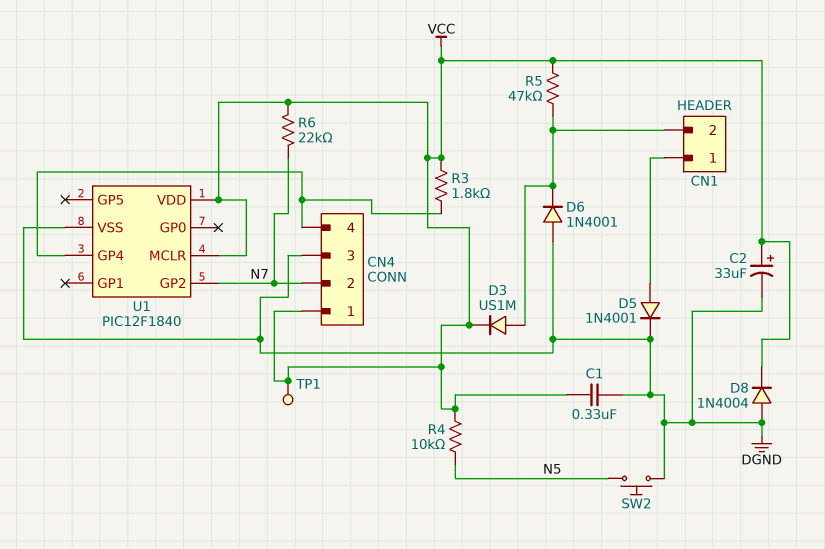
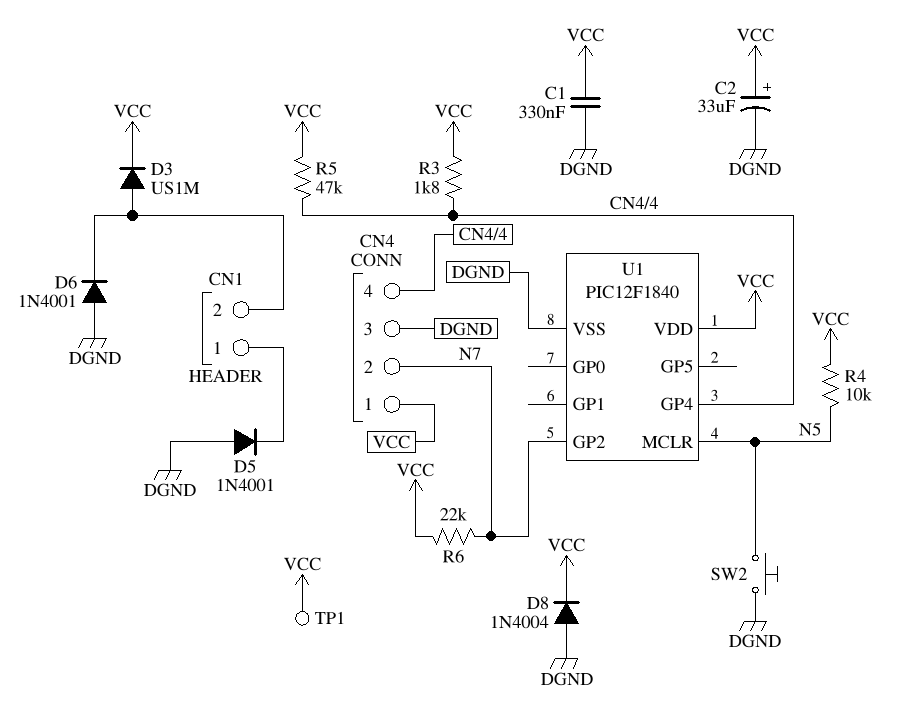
D5: diode 1N4001 (A CN1/1, K DGND) -> diode 1N4001 (A DGND, K CN1/1)
R5: 47k (CN1/2, VCC) -> 47k (CN4/4, VCC)
U1 pin MCLR: VCC -> N5

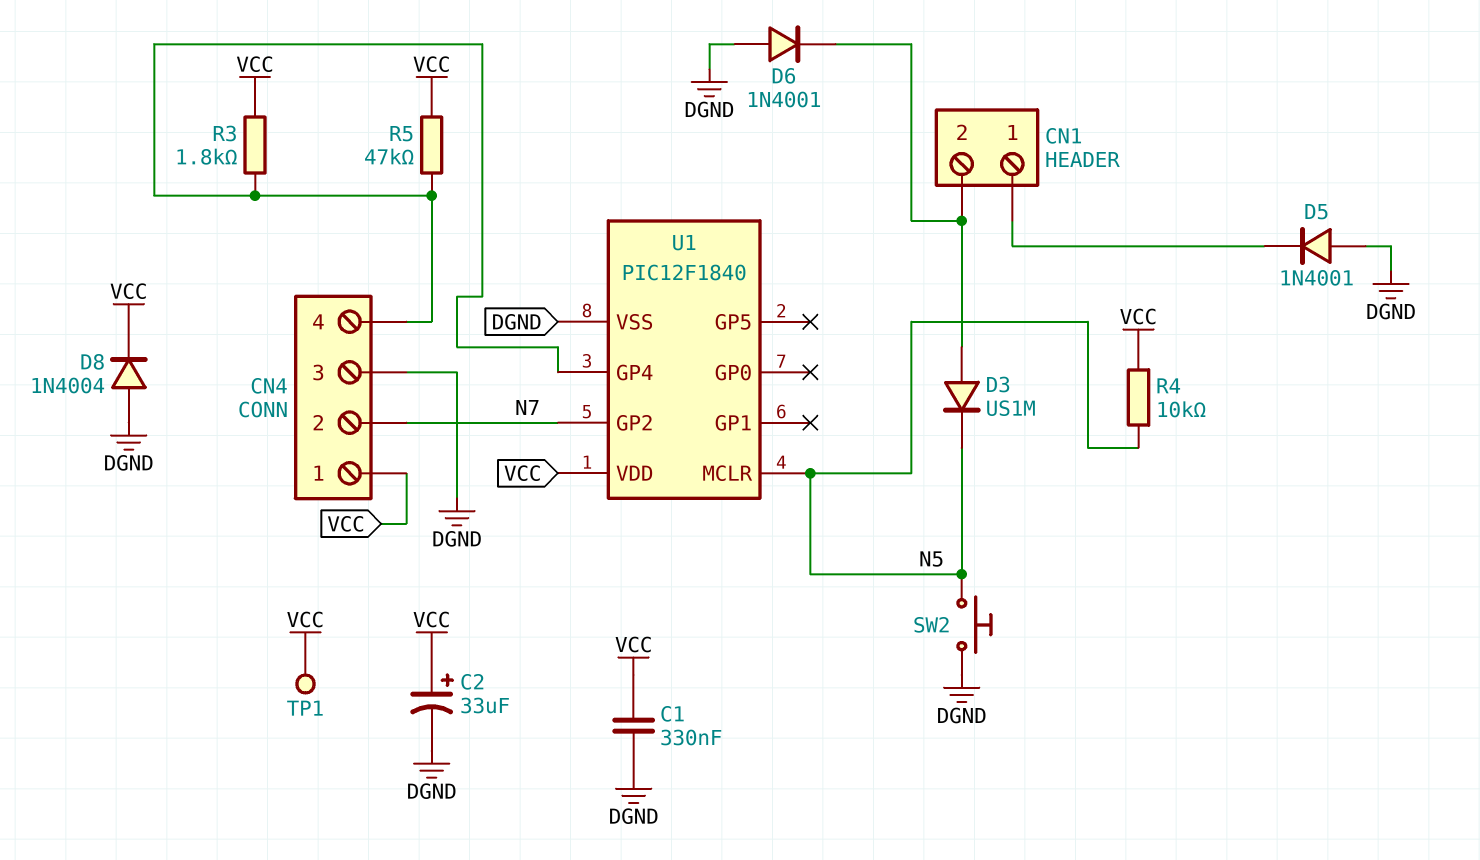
D3: diode US1M (A CN1/2, K VCC) -> diode US1M (A CN1/2, K N5)
R6: 22k (N7, VCC) -> none

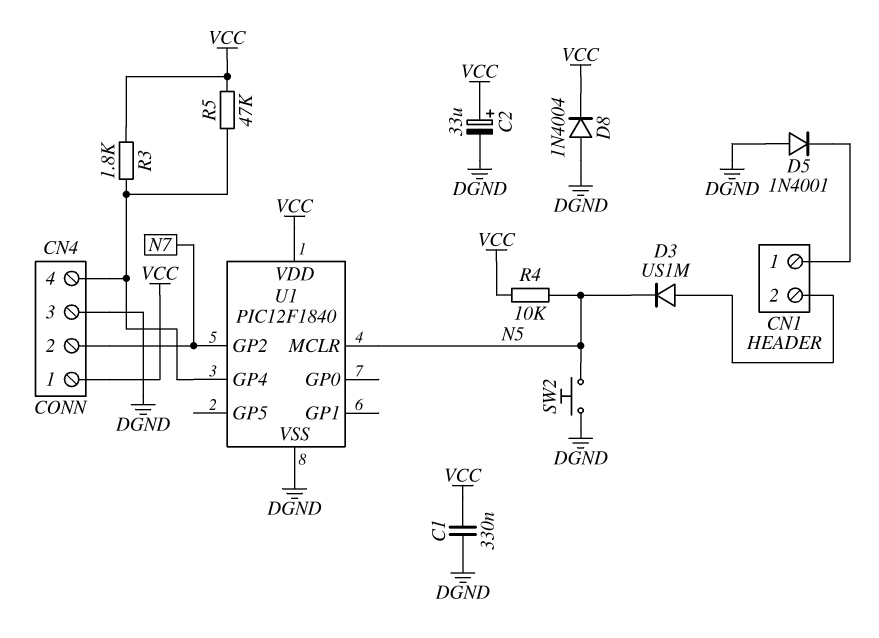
D6: diode 1N4001 (A DGND, K CN1/2) -> none
TP1: test point (VCC) -> none

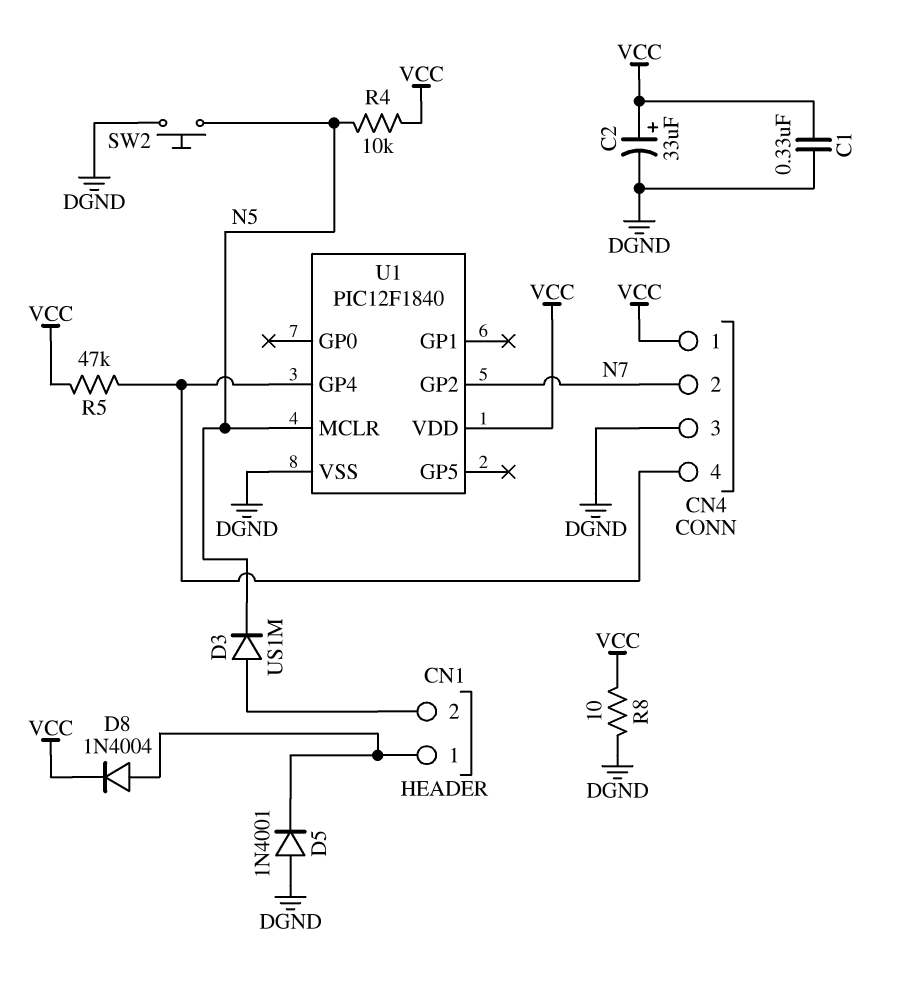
D8: diode 1N4004 (A DGND, K VCC) -> diode 1N4004 (A CN1/1, K VCC)
R3: 1.8k (CN4/4, VCC) -> none
R8: none -> 10 (DGND, VCC)

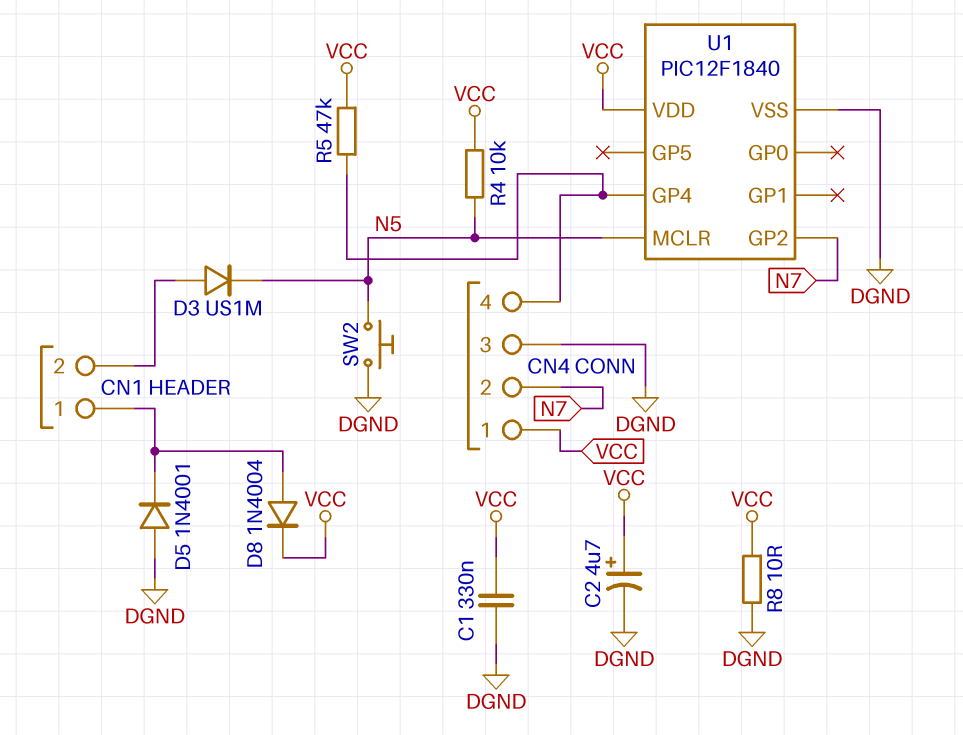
C2: 33uF (plus VCC, minus DGND) -> 4.7uF (plus VCC, minus DGND)

